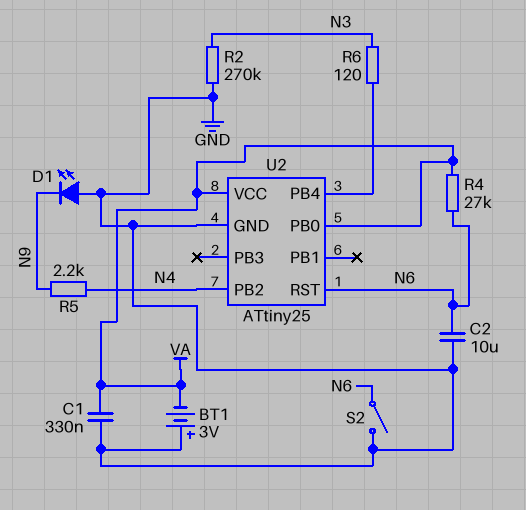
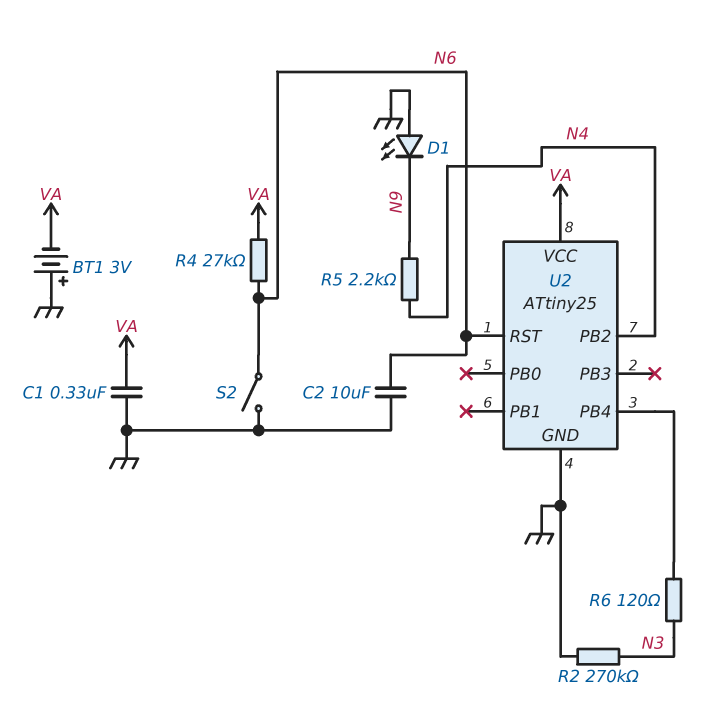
U2 pin PB0: VA -> none

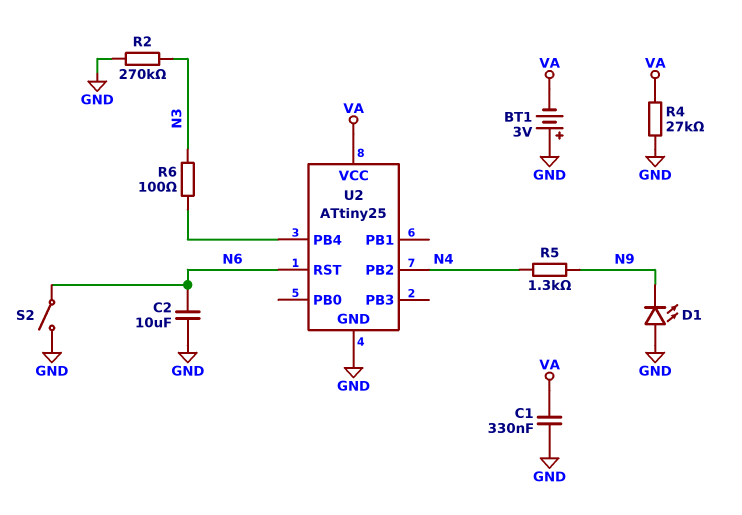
R4: 27k (N6, VA) -> 27k (GND, VA)
R5: 2.2k (N4, N9) -> 1.3k (N4, N9)
R6: 120 (N3, U2/PB4) -> 100 (N3, U2/PB4)

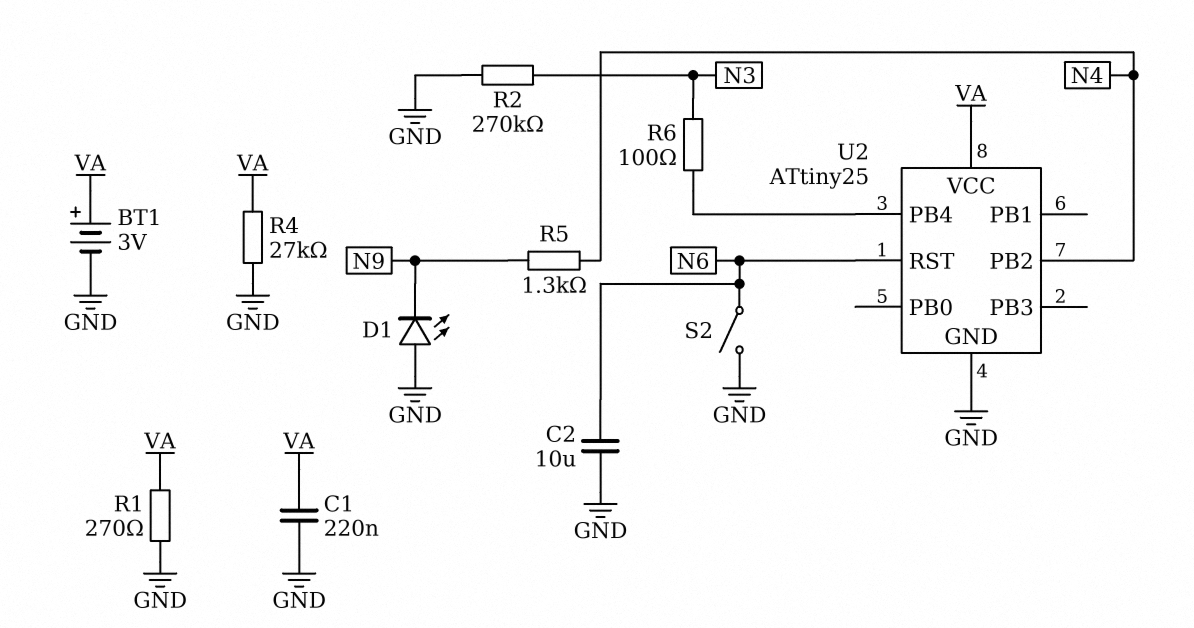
BT1: 3V (plus GND, minus VA) -> 3V (plus VA, minus GND)
C1: 330nF (GND, VA) -> 220nF (GND, VA)
R1: none -> 270 (GND, VA)

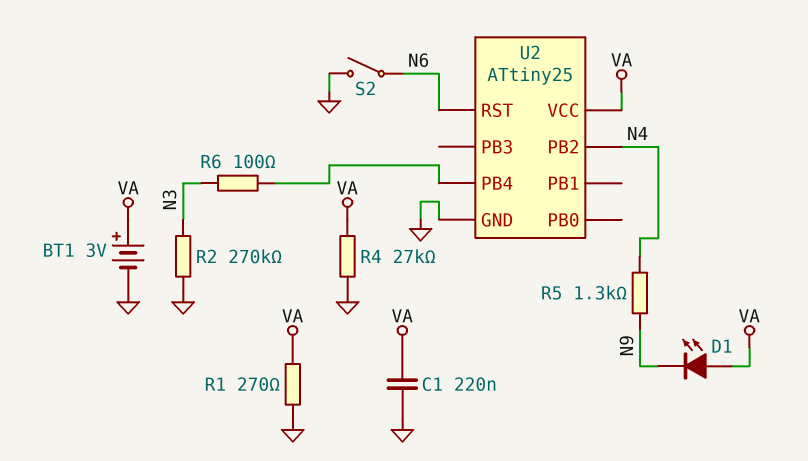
C2: 10uF (GND, N6) -> none
D1: LED (A GND, K N9) -> LED (A VA, K N9)

